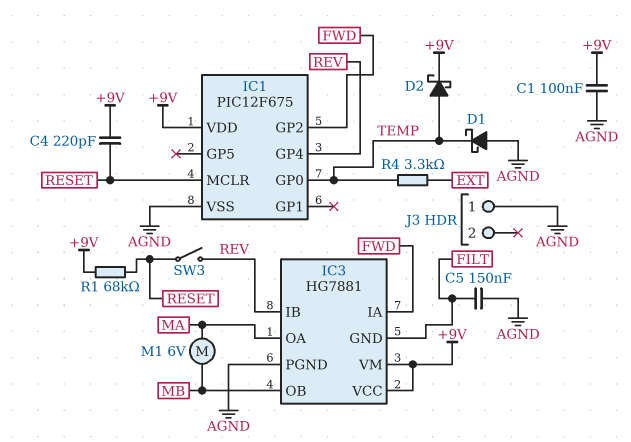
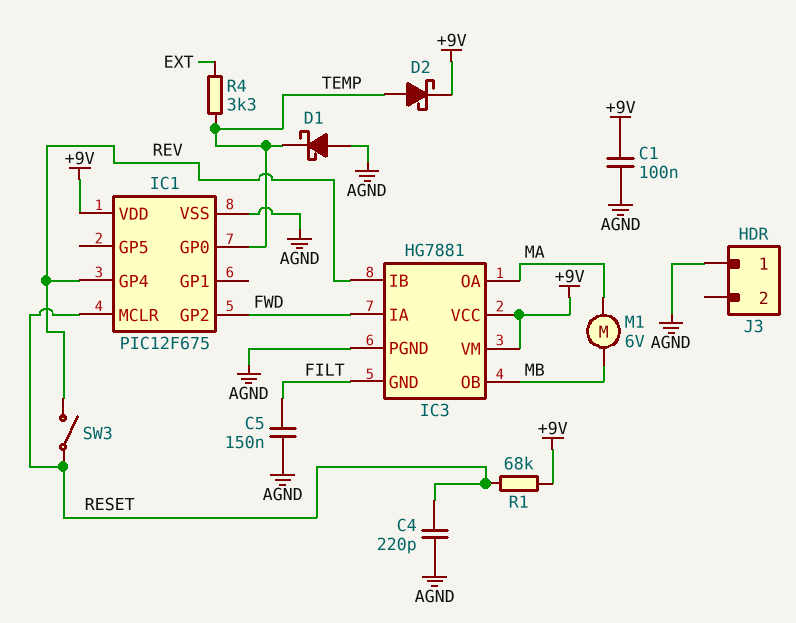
C4: 220pF (+9V, RESET) -> 220pF (AGND, RESET)

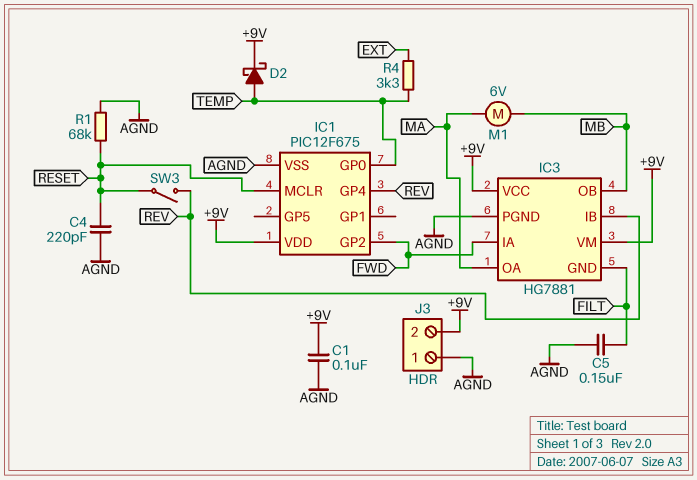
D1: schottky (A AGND, K TEMP) -> none
J3 pin 2: none -> +9V
R1: 68k (+9V, RESET) -> 68k (AGND, RESET)

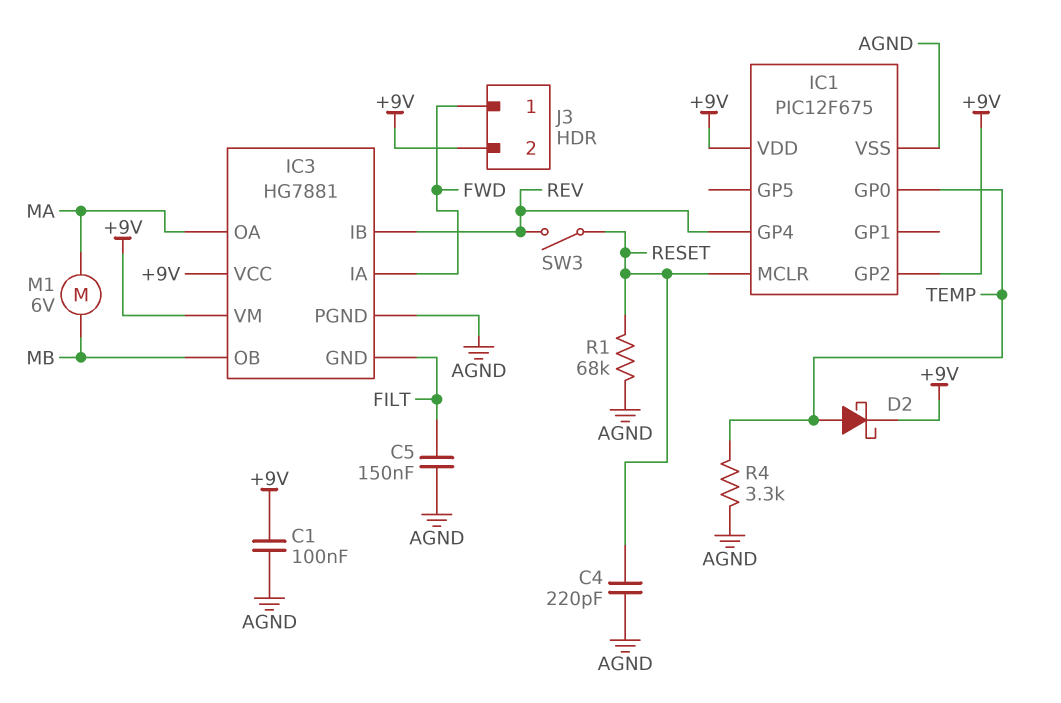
IC1 pin GP2: FWD -> +9V
J3 pin 1: AGND -> FWD
R4: 3.3k (EXT, TEMP) -> 3.3k (AGND, TEMP)

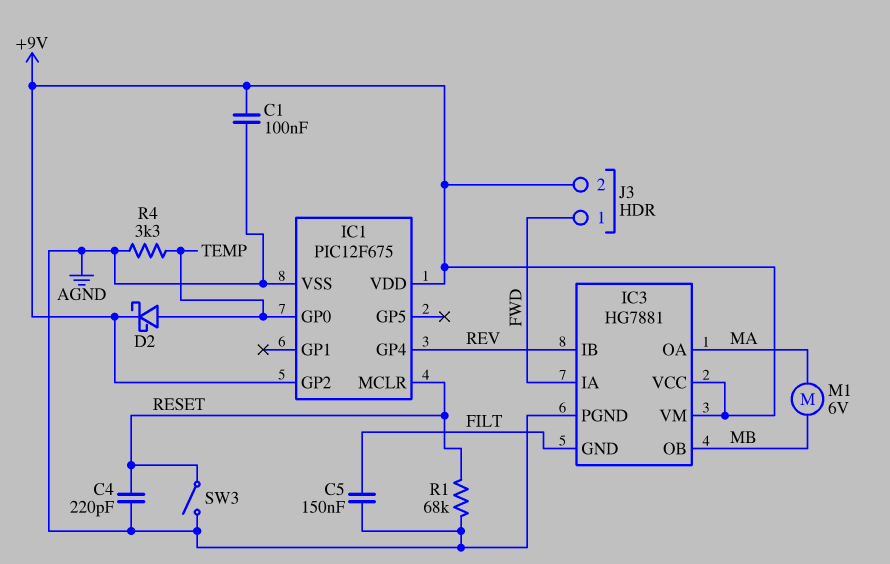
SW3: switch (RESET, REV) -> switch (AGND, RESET)

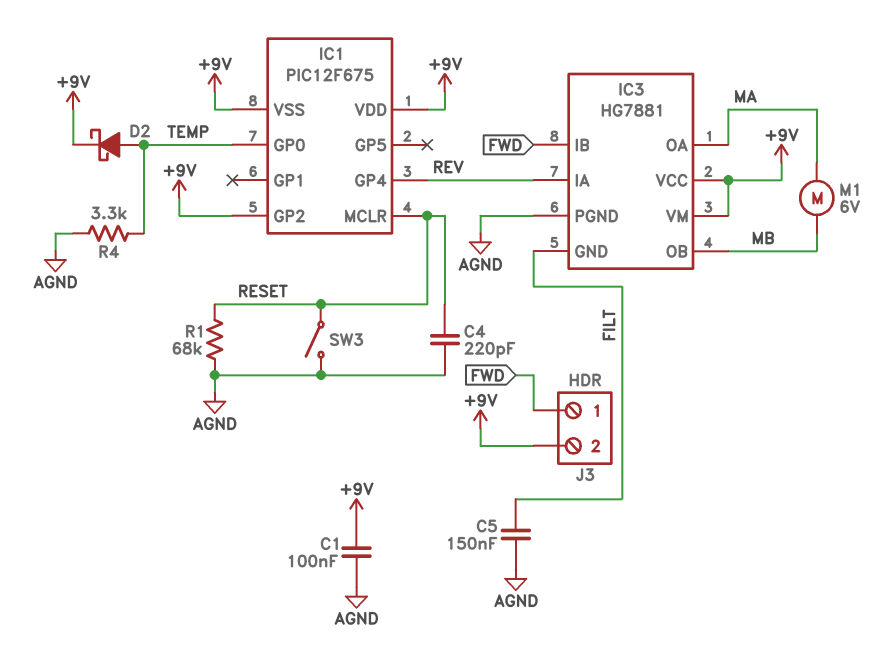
IC1 pin VSS: AGND -> +9V
IC3 pin IA: FWD -> REV
IC3 pin IB: REV -> FWD

